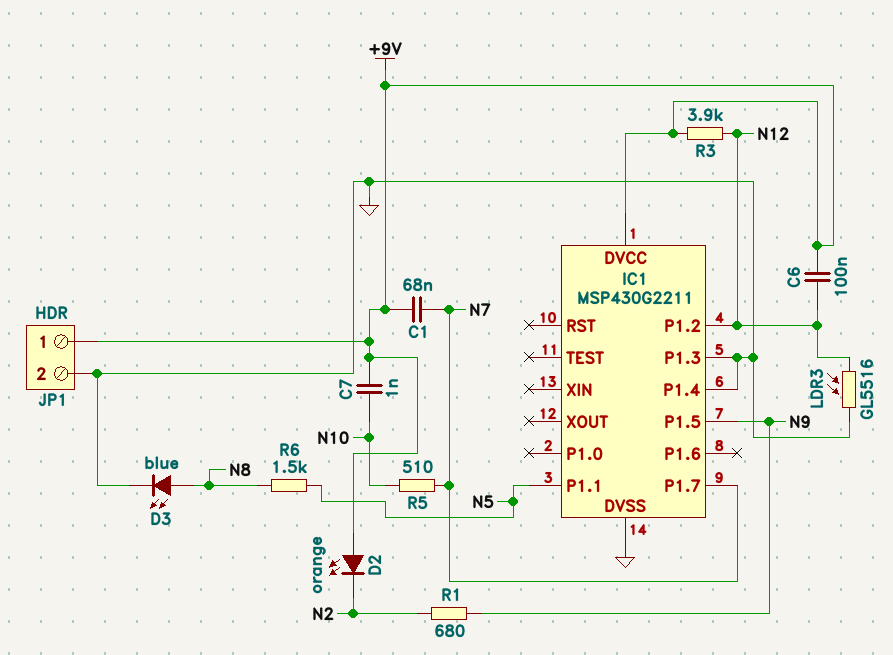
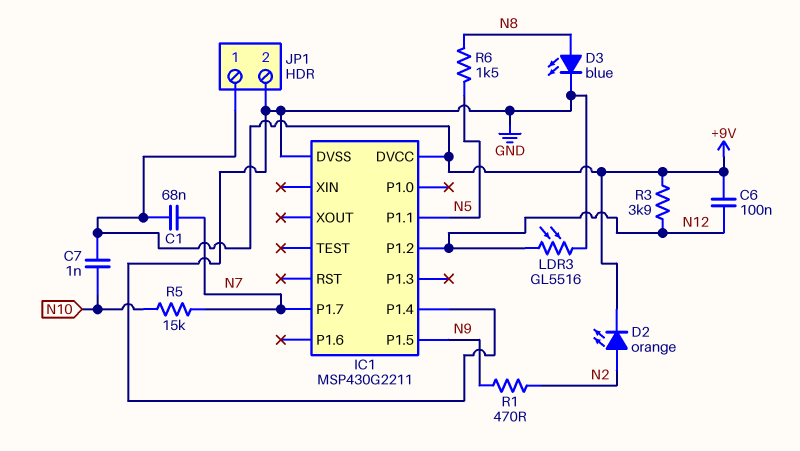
D2: LED orange (A +9V, K N2) -> LED orange (A N2, K +9V)
IC1 pin P1.3: GND -> none
R1: 680 (N2, N9) -> 470 (N2, N9)
R5: 510 (N7, N10) -> 15k (N7, N10)

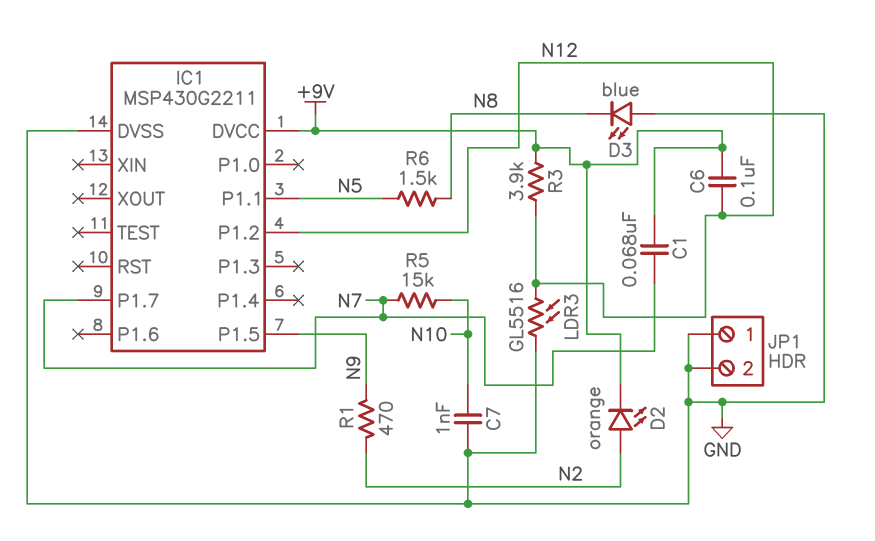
C7: 1nF (+9V, N10) -> 1nF (GND, N10)
D3: LED blue (A N8, K GND) -> LED blue (A GND, K N8)
IC1 pin P1.4: GND -> none
JP1 pin 1: +9V -> GND

